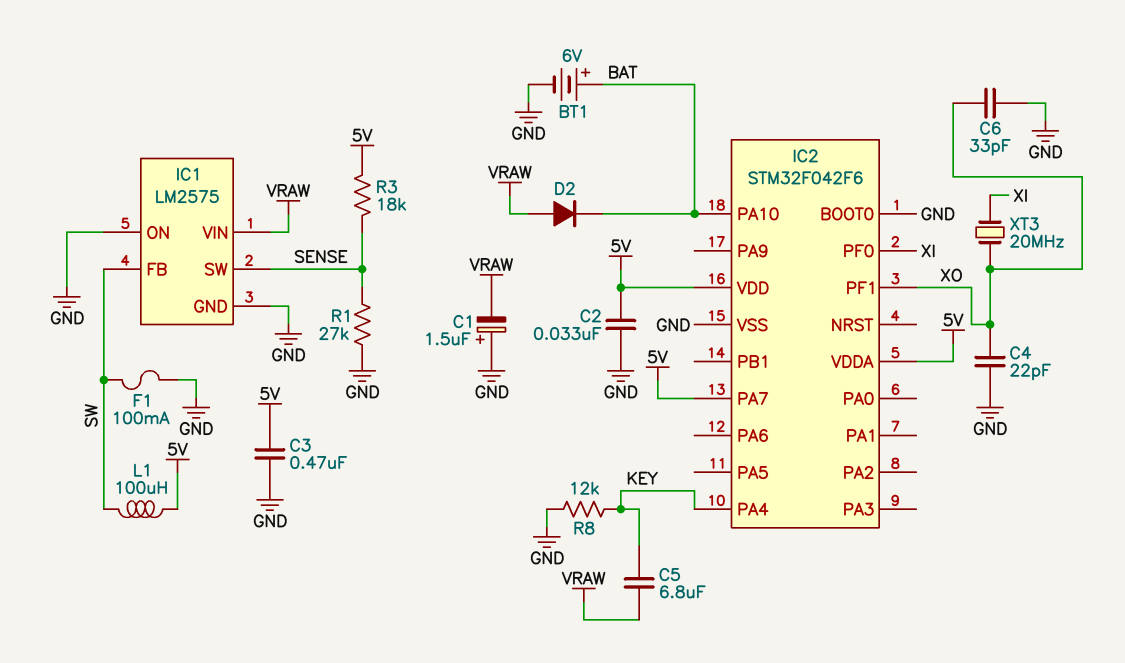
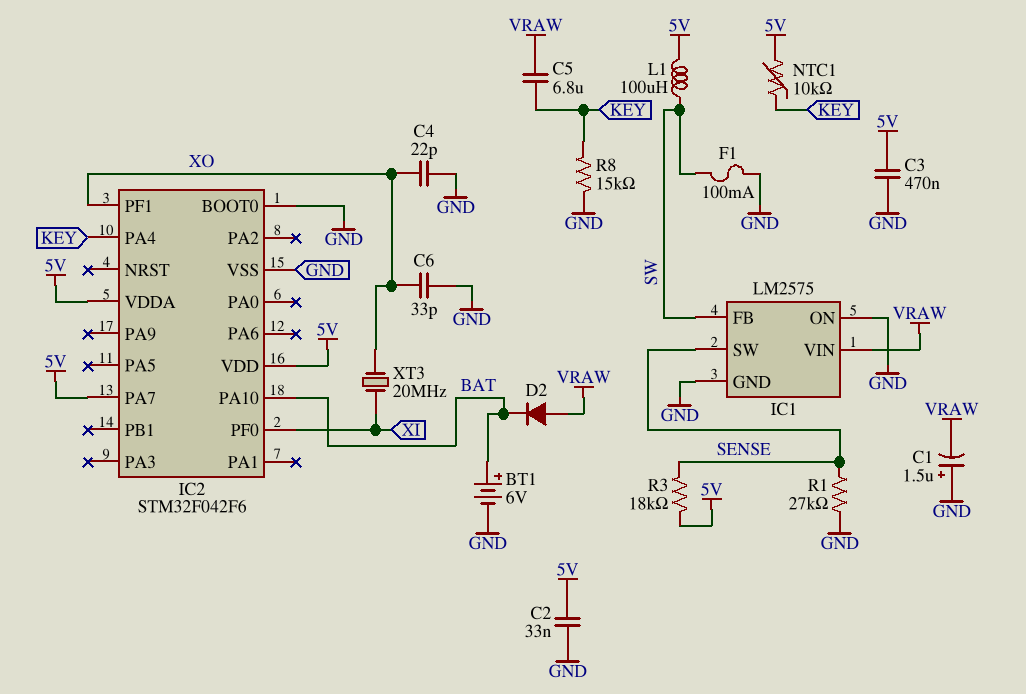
NTC1: none -> 10k (5V, KEY)
R8: 12k (GND, KEY) -> 15k (GND, KEY)

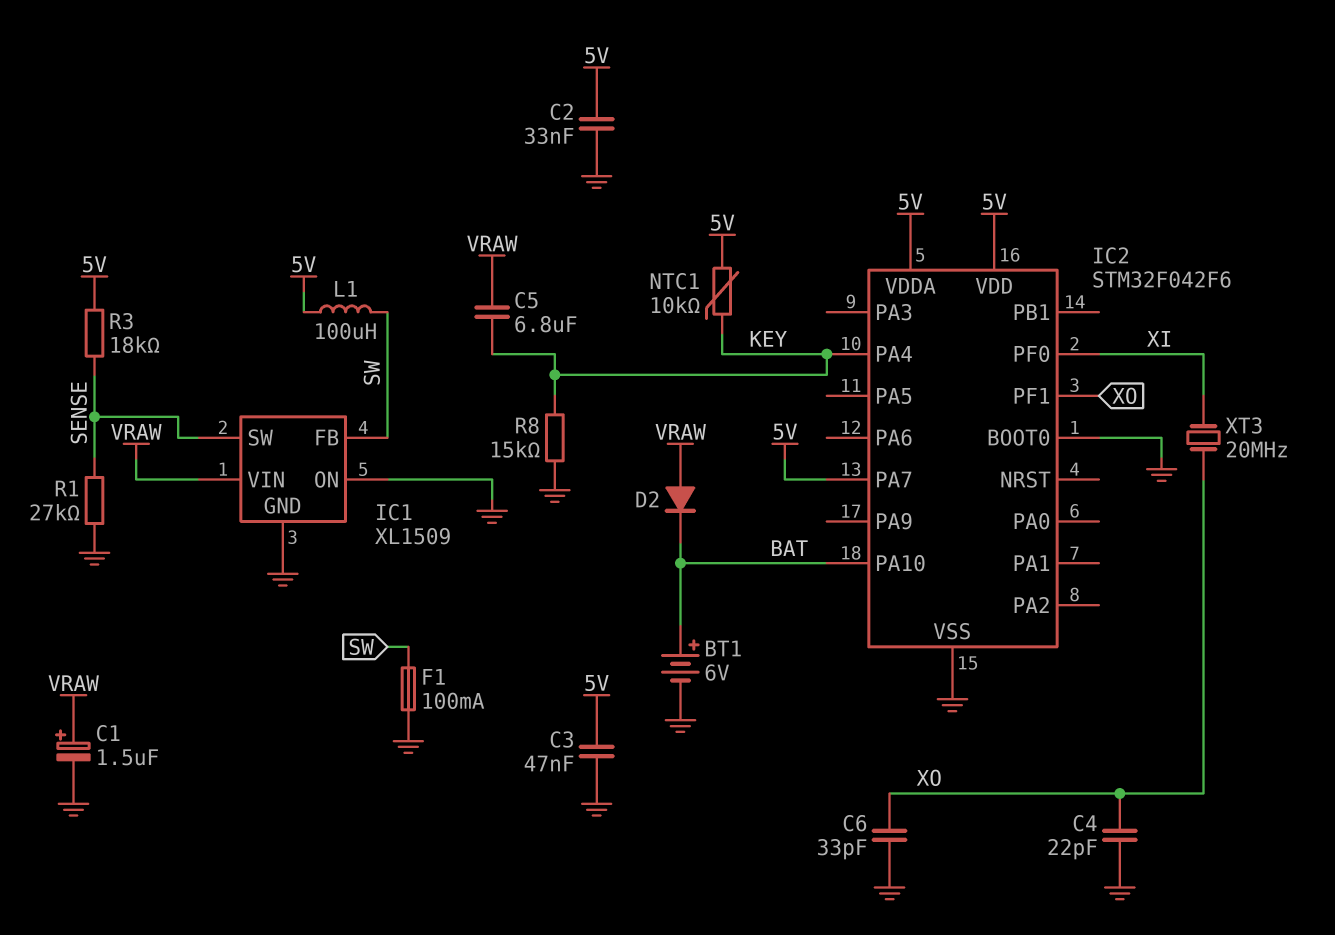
C1: 1.5uF (plus GND, minus VRAW) -> 1.5uF (plus VRAW, minus GND)
C3: 470nF (5V, GND) -> 47nF (5V, GND)
IC1: LM2575 -> XL1509

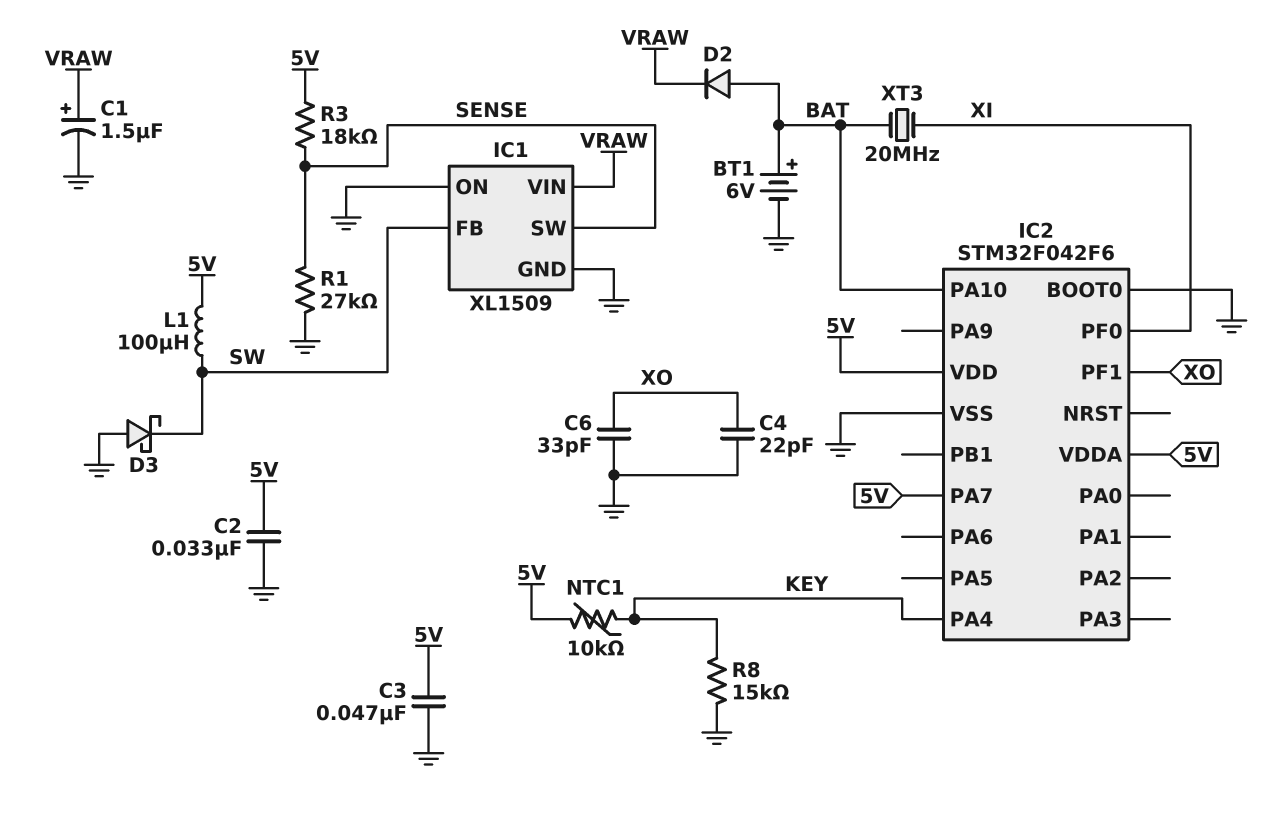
C5: 6.8uF (KEY, VRAW) -> none
D2: diode (A VRAW, K BAT) -> diode (A BAT, K VRAW)
D3: none -> schottky (A GND, K SW)
F1: 100mA (GND, SW) -> none
XT3: 20MHz (XI, XO) -> 20MHz (BAT, XI)

